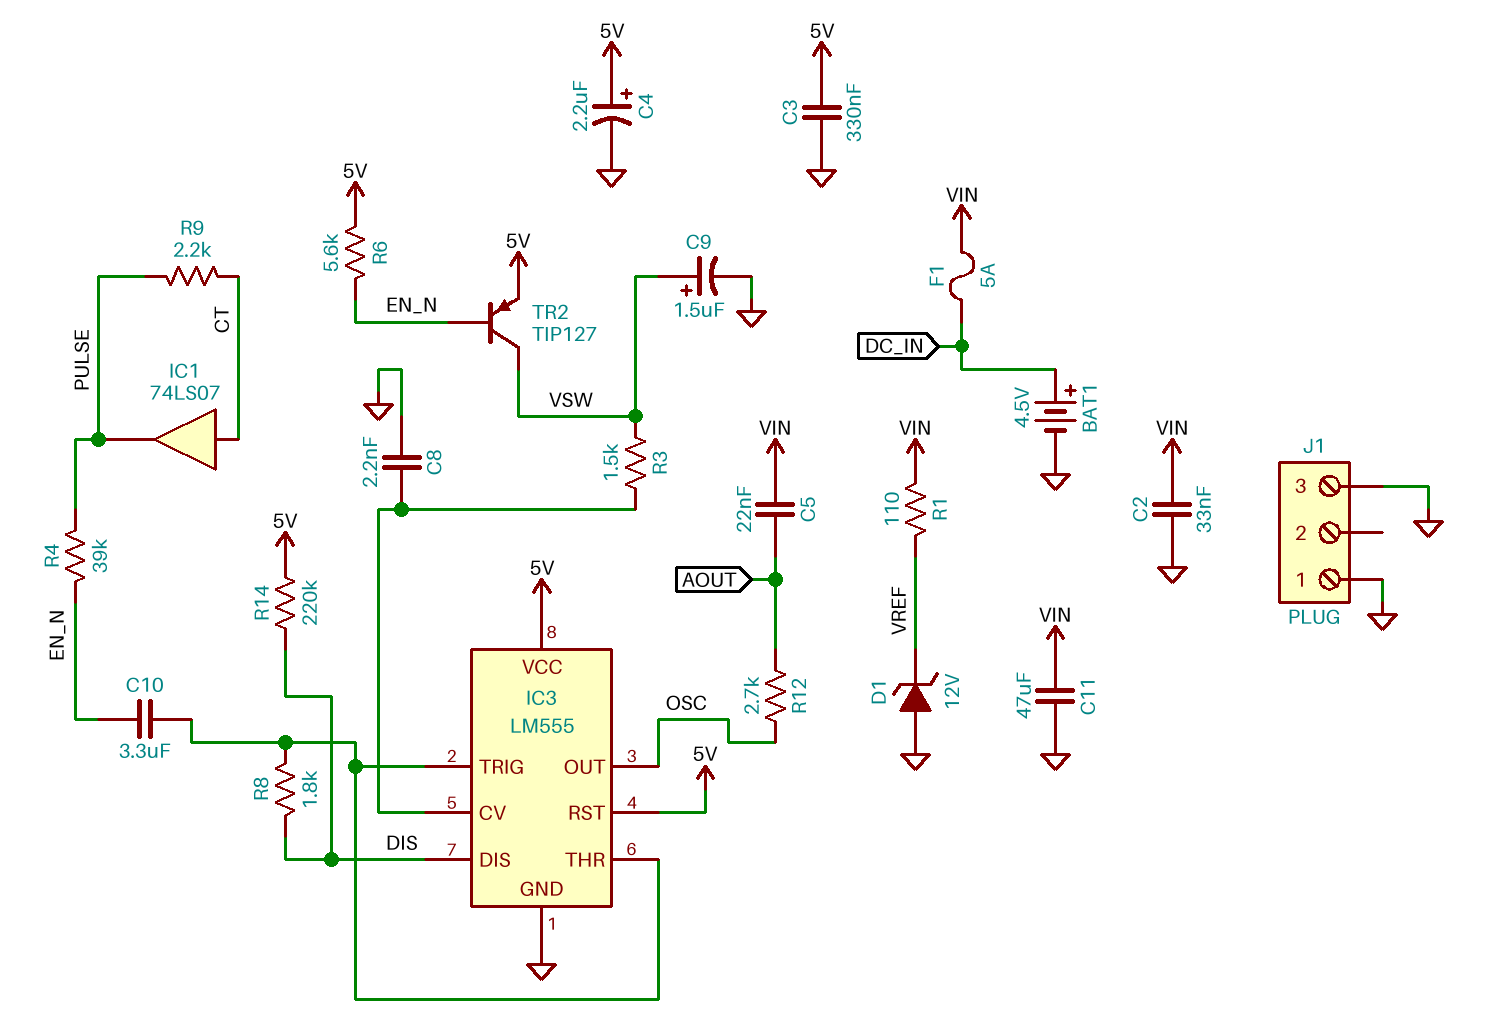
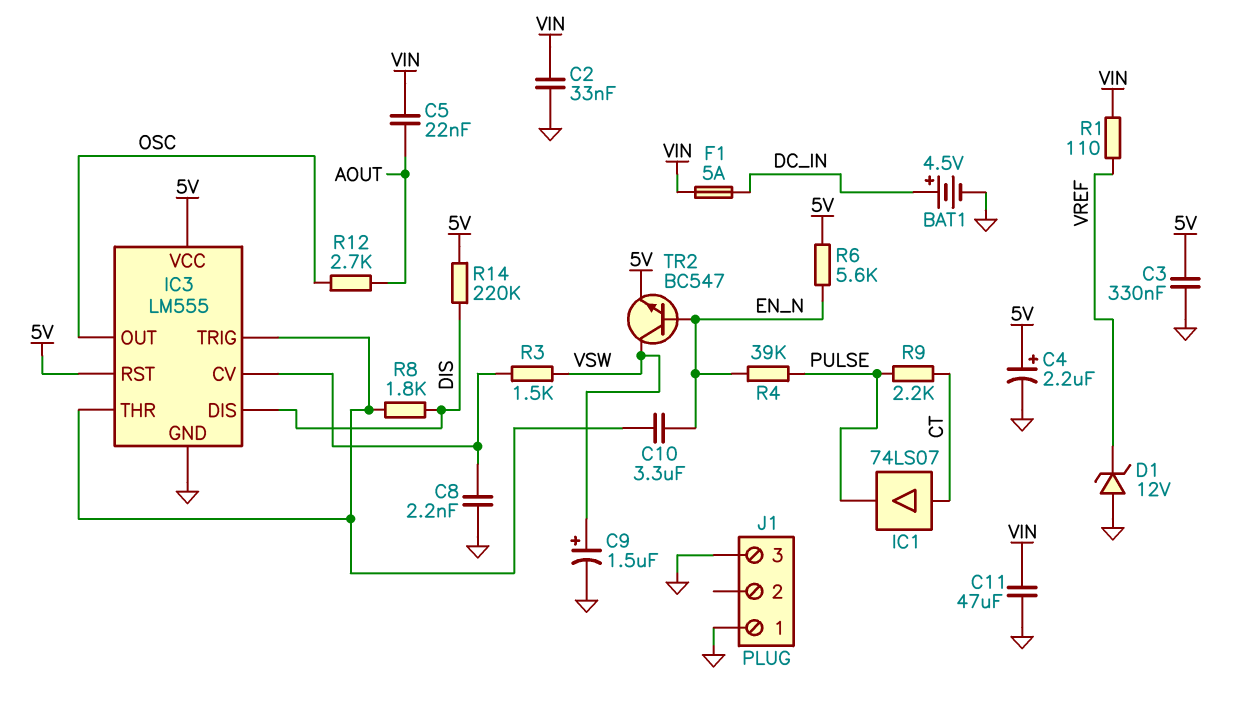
TR2: PNP TIP127 (B EN_N, C VSW, E 5V) -> NPN BC547 (B EN_N, C VSW, E 5V)

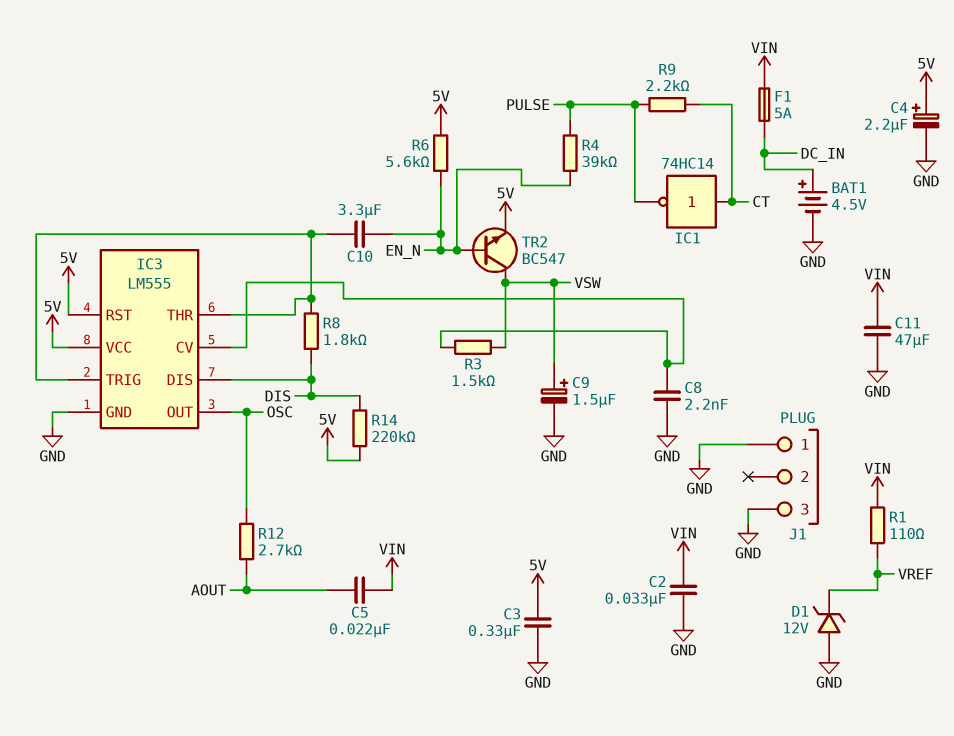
IC1: buffer 74LS07 (in CT, out PULSE) -> NOT 74HC14 (in CT, out PULSE)

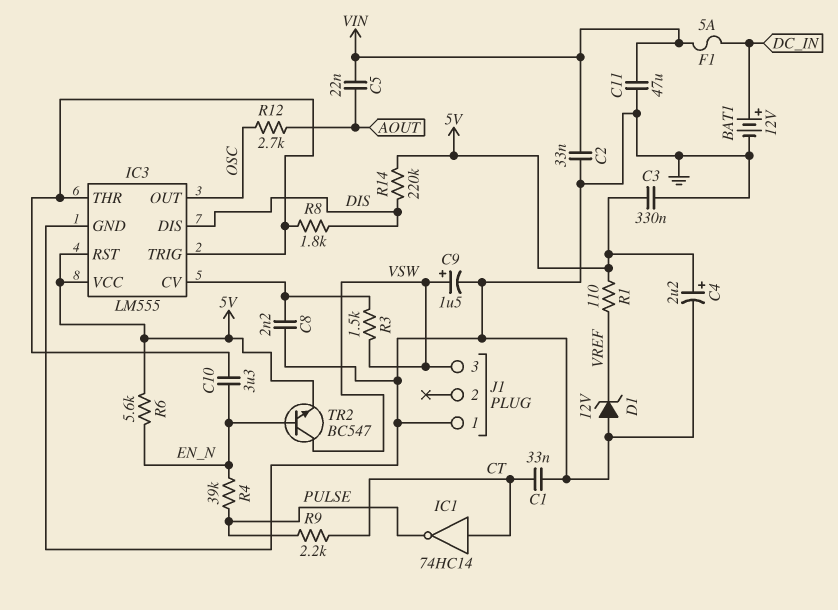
BAT1: 4.5V (plus DC_IN, minus GND) -> 12V (plus DC_IN, minus GND)
C1: none -> 33nF (CT, GND)
J1 pin 3: GND -> VSW
R1: 110 (VIN, VREF) -> 110 (5V, VREF)

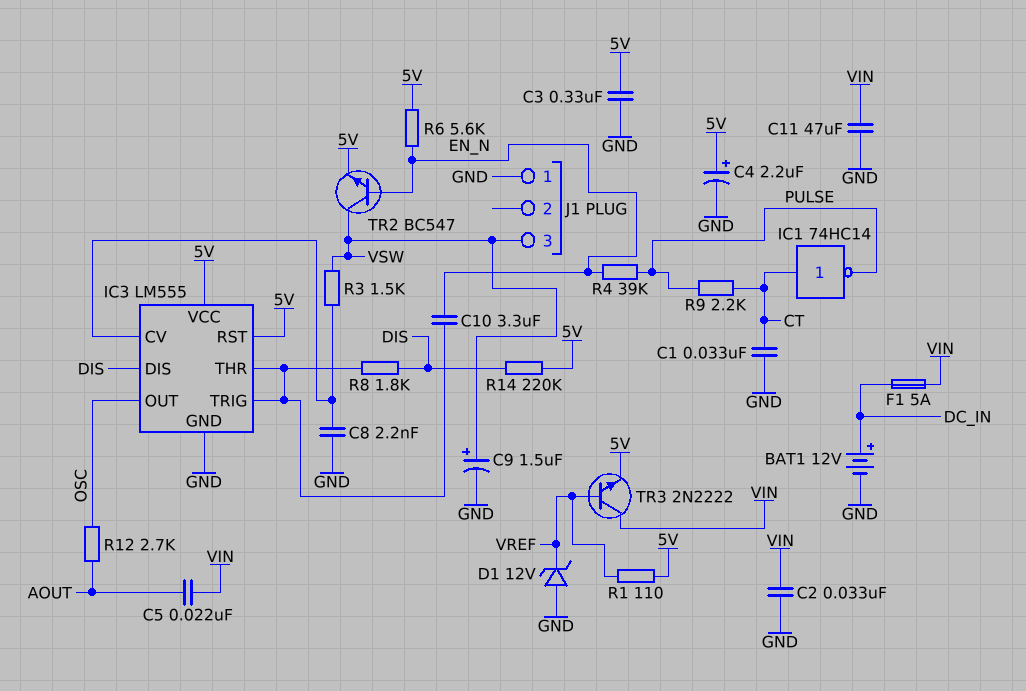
TR3: none -> NPN 2N2222 (B VREF, C VIN, E 5V)

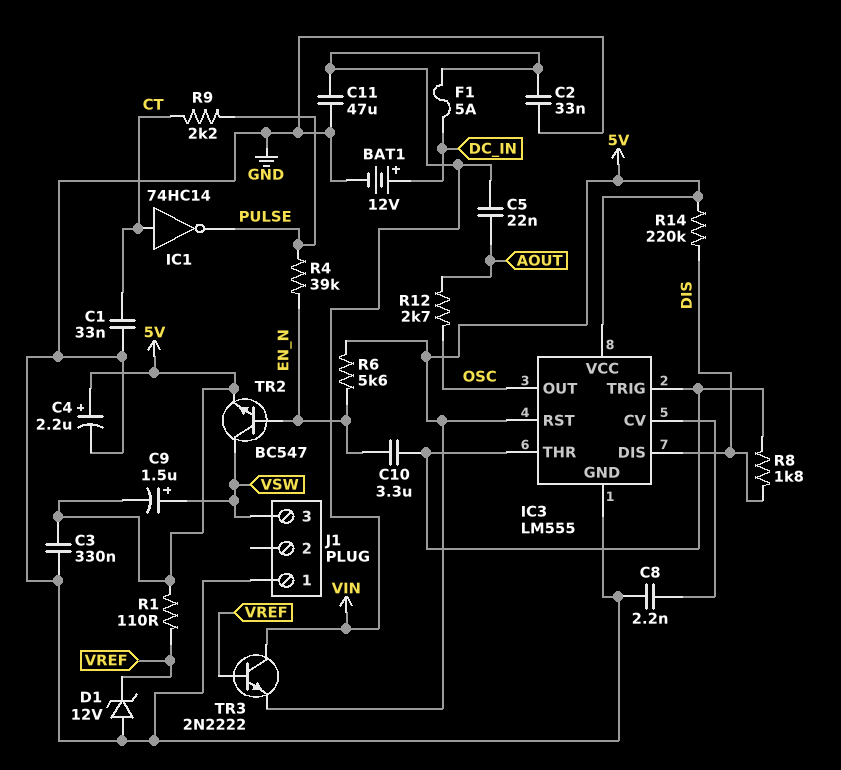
C9: 1.5uF (plus VSW, minus GND) -> 1.5uF (plus VSW, minus 5V)
R3: 1.5k (IC3/CV, VSW) -> none

